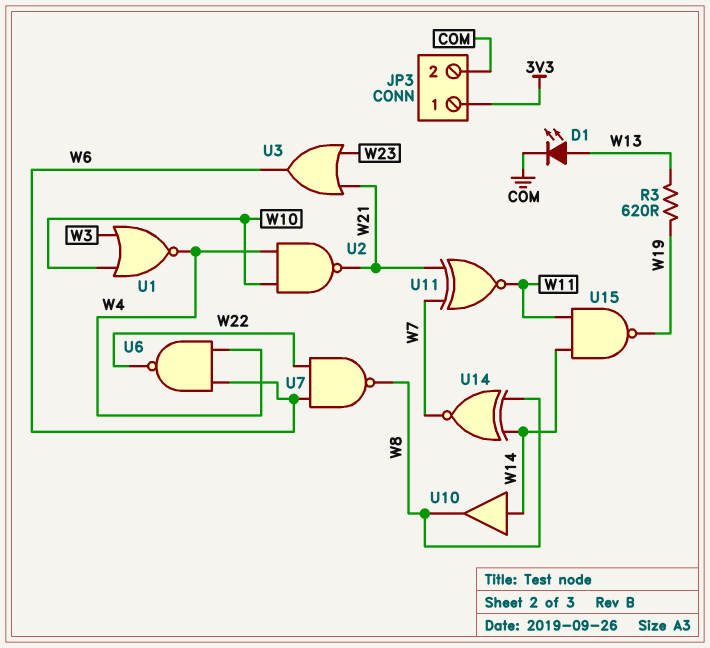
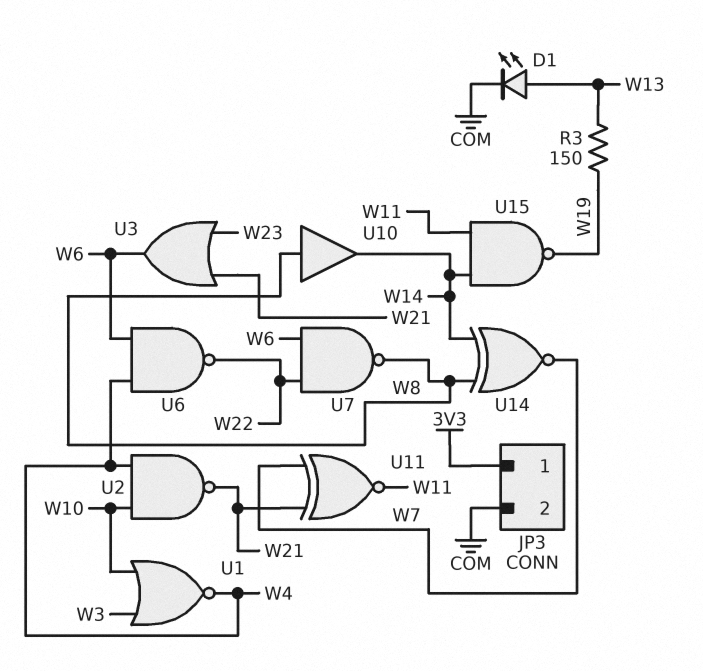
R3: 620 (W13, W19) -> 150 (W13, W19)
U10: buffer (in W14, out W8) -> buffer (in W8, out W14)

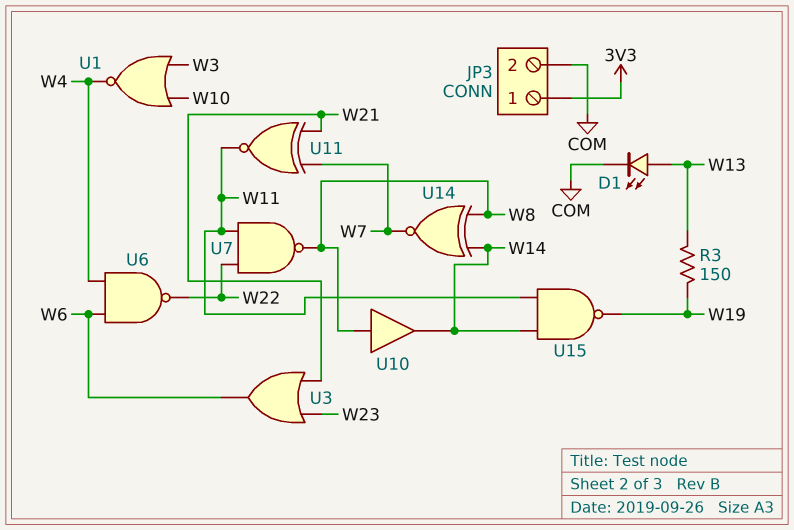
U2: NAND (in W4, in W10, out W21) -> none
U7: NAND (in W6, in W22, out W8) -> NAND (in W11, in W22, out W8)

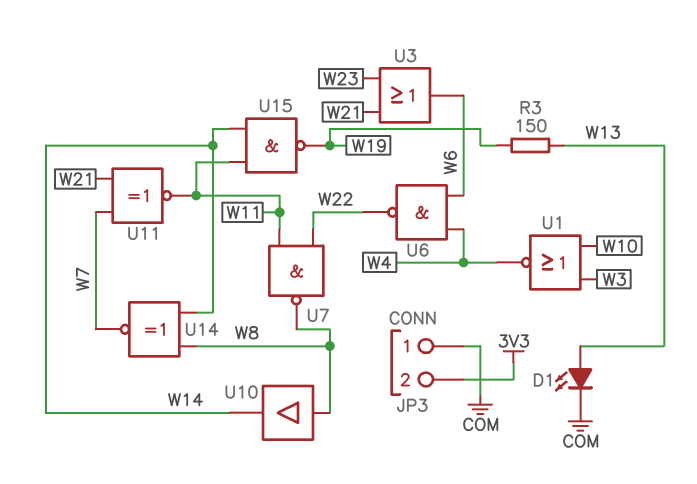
JP3 pin 1: 3V3 -> COM
JP3 pin 2: COM -> 3V3

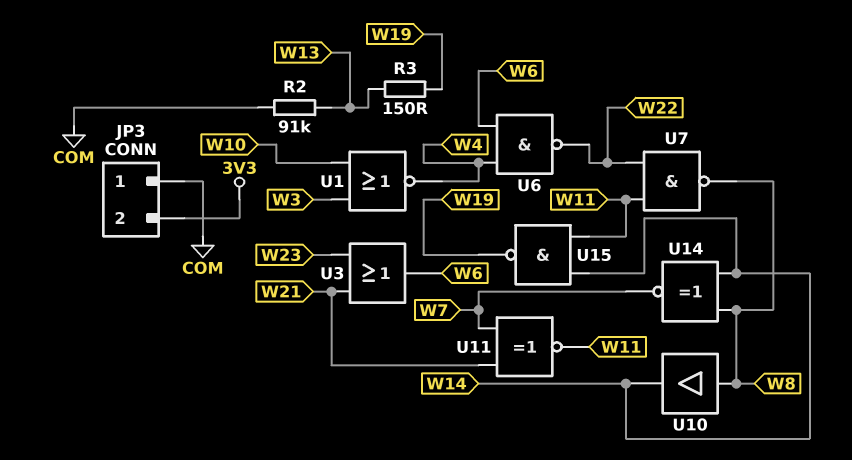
D1: LED (A W13, K COM) -> none
R2: none -> 91k (COM, W13)

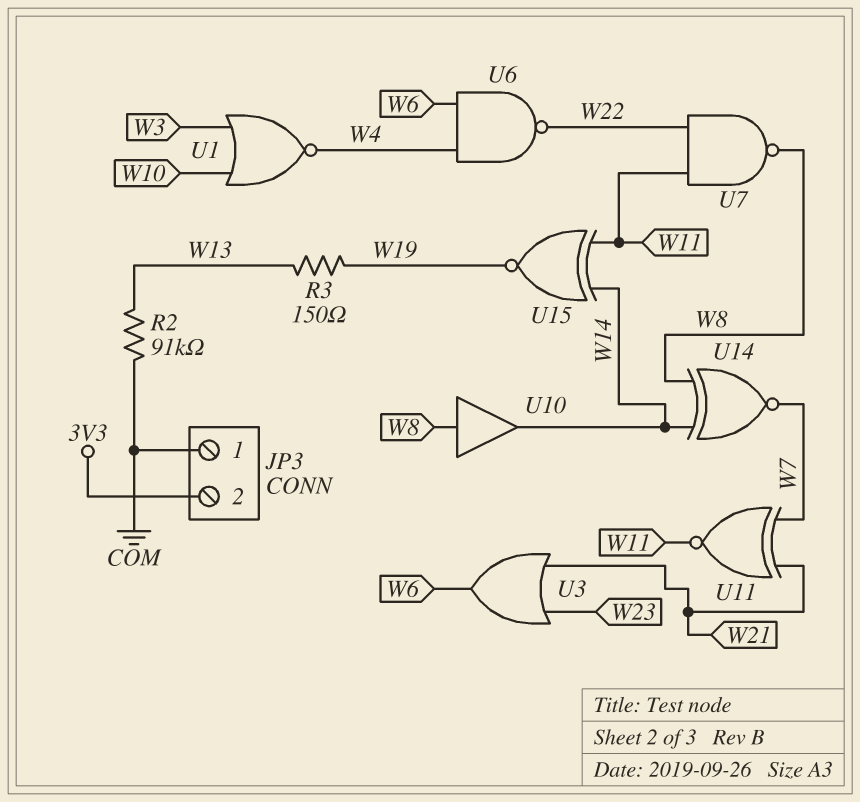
U15: NAND (in W11, in W14, out W19) -> XNOR (in W11, in W14, out W19)

